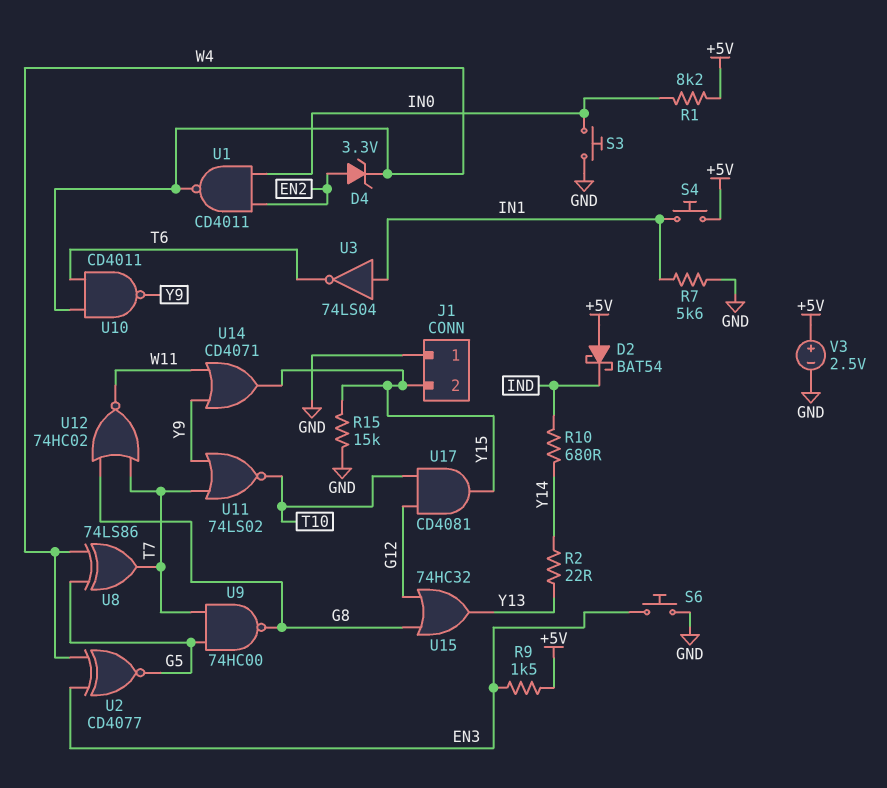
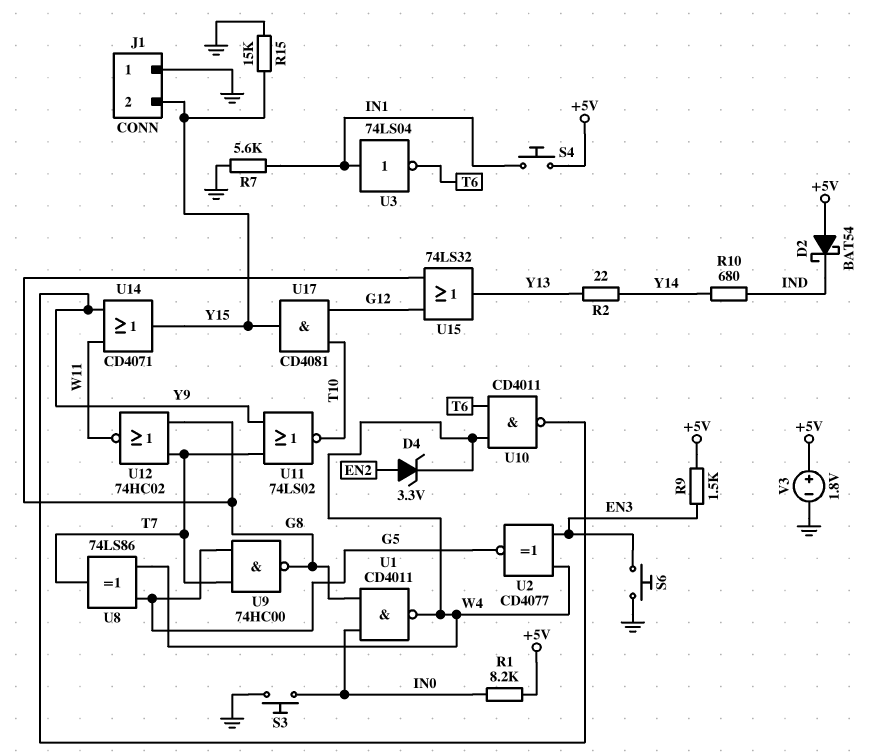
U1: NAND CD4011 (in EN2, in IN0, out W4) -> NAND CD4011 (in G8, in IN0, out W4)
U15: OR 74HC32 (in G8, in G12, out Y13) -> OR 74LS32 (in G8, in G12, out Y13)
V3: 2.5V (plus +5V, minus GND) -> 1.8V (plus +5V, minus GND)

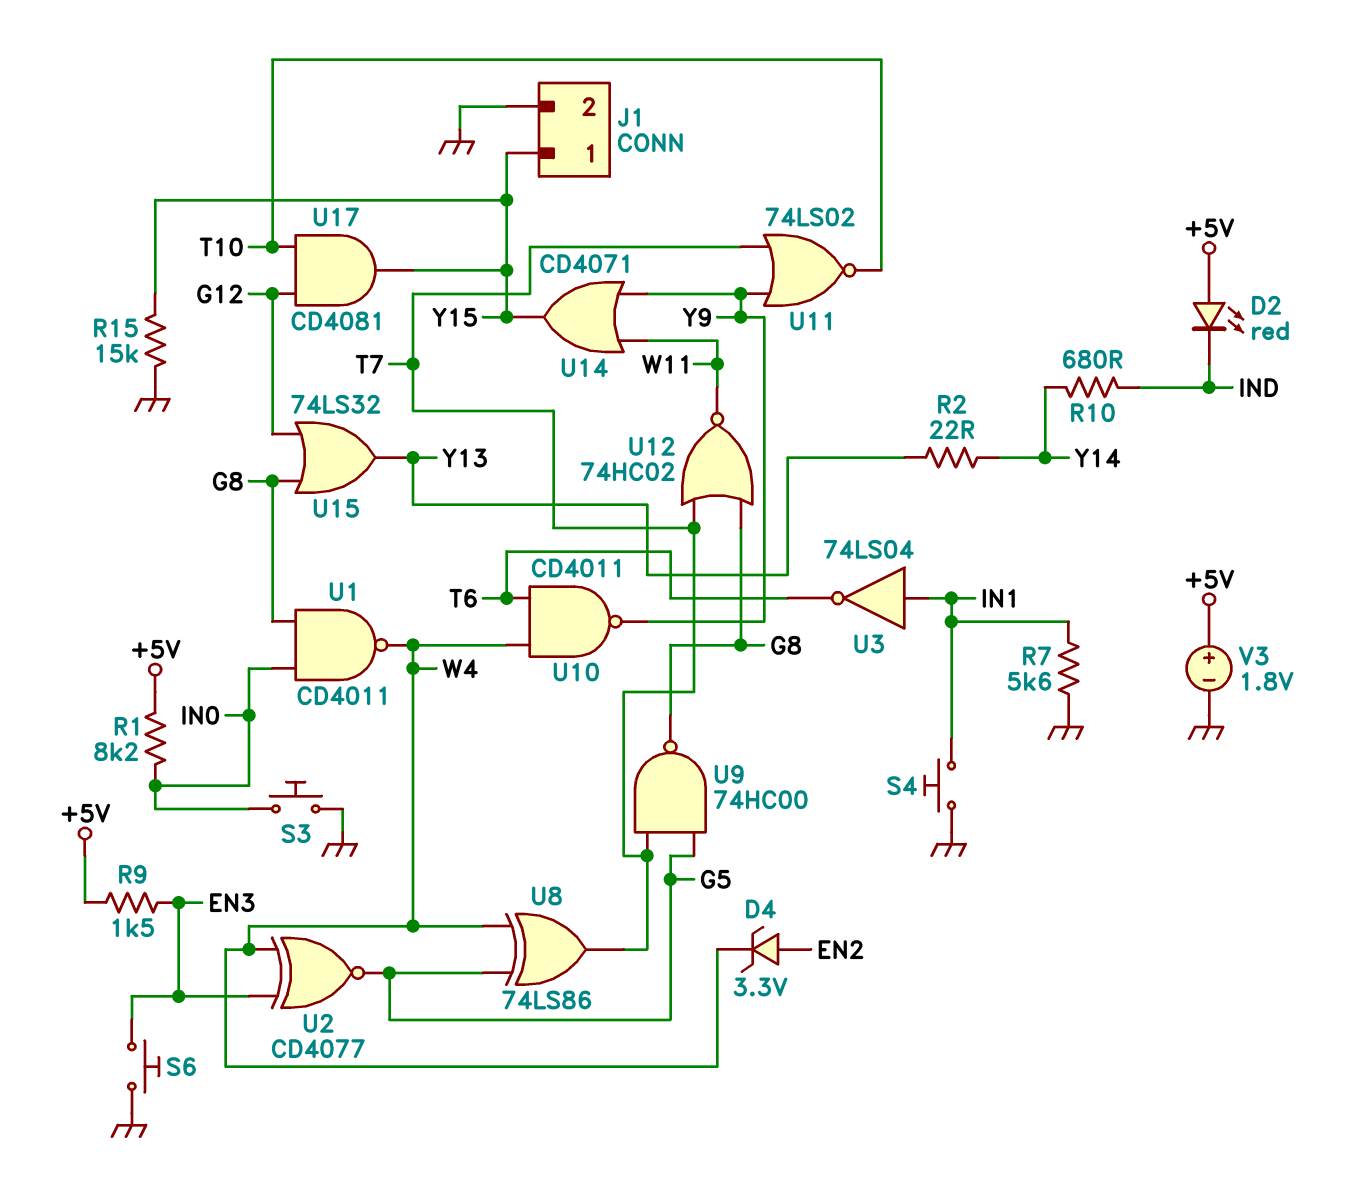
D2: schottky BAT54 (A +5V, K IND) -> LED red (A +5V, K IND)
J1 pin 1: GND -> Y15
J1 pin 2: Y15 -> GND
S4: button (+5V, IN1) -> button (GND, IN1)

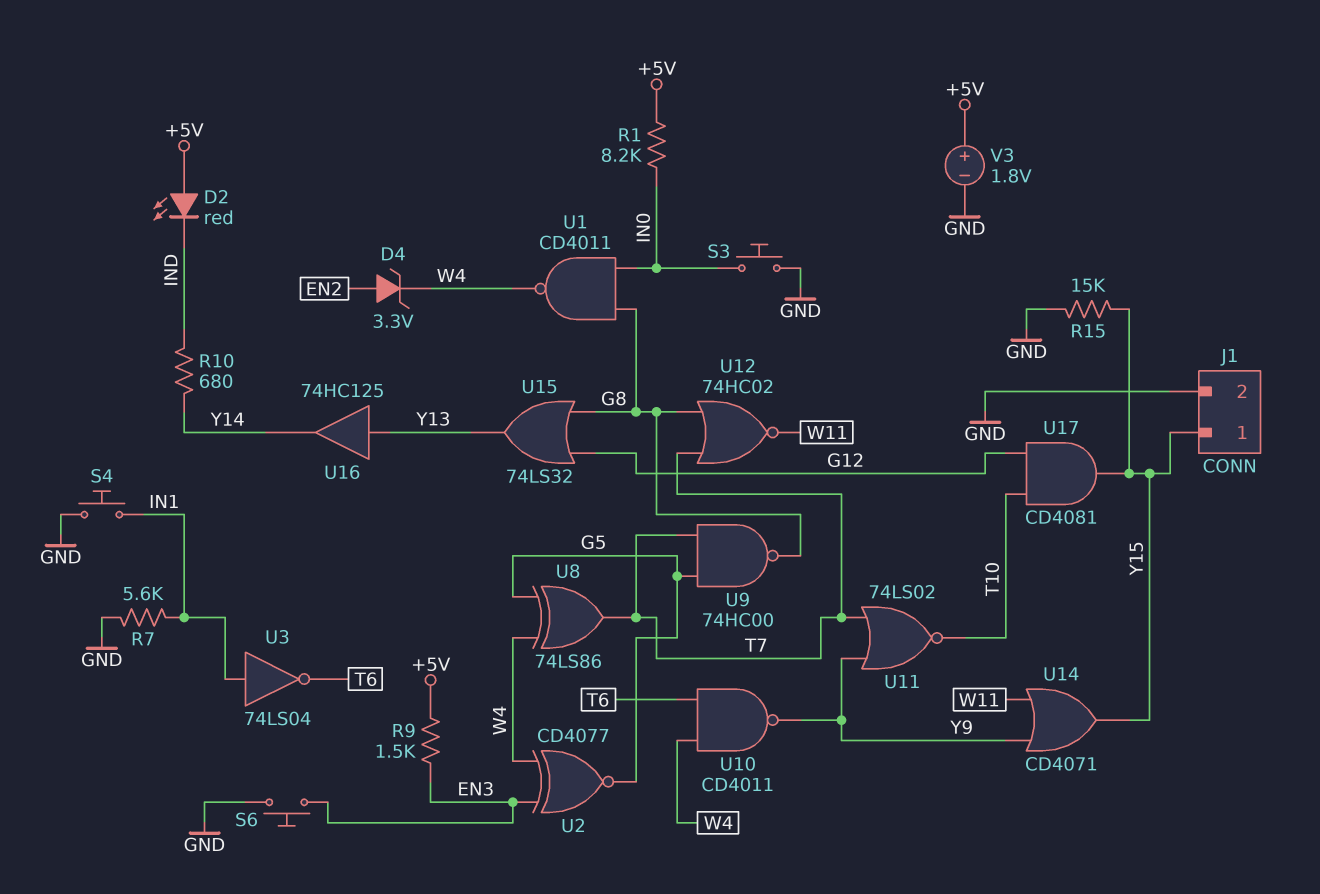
R2: 22 (Y13, Y14) -> none
U16: none -> buffer 74HC125 (in Y13, out Y14)

